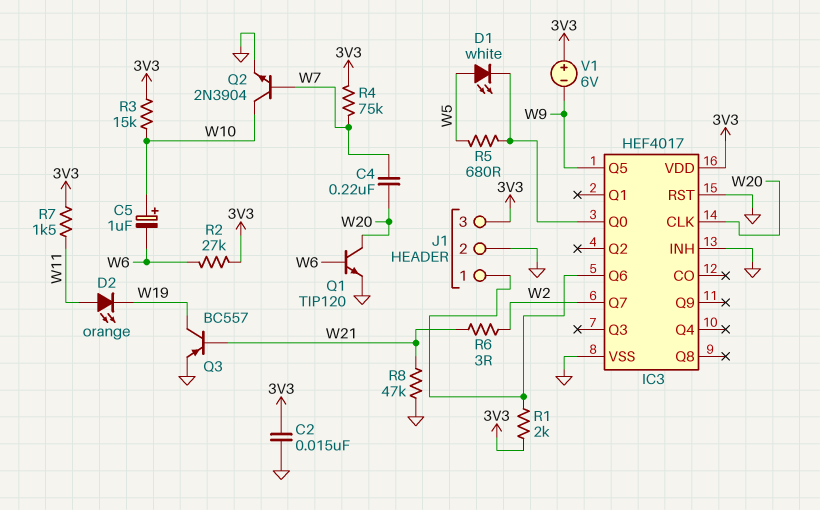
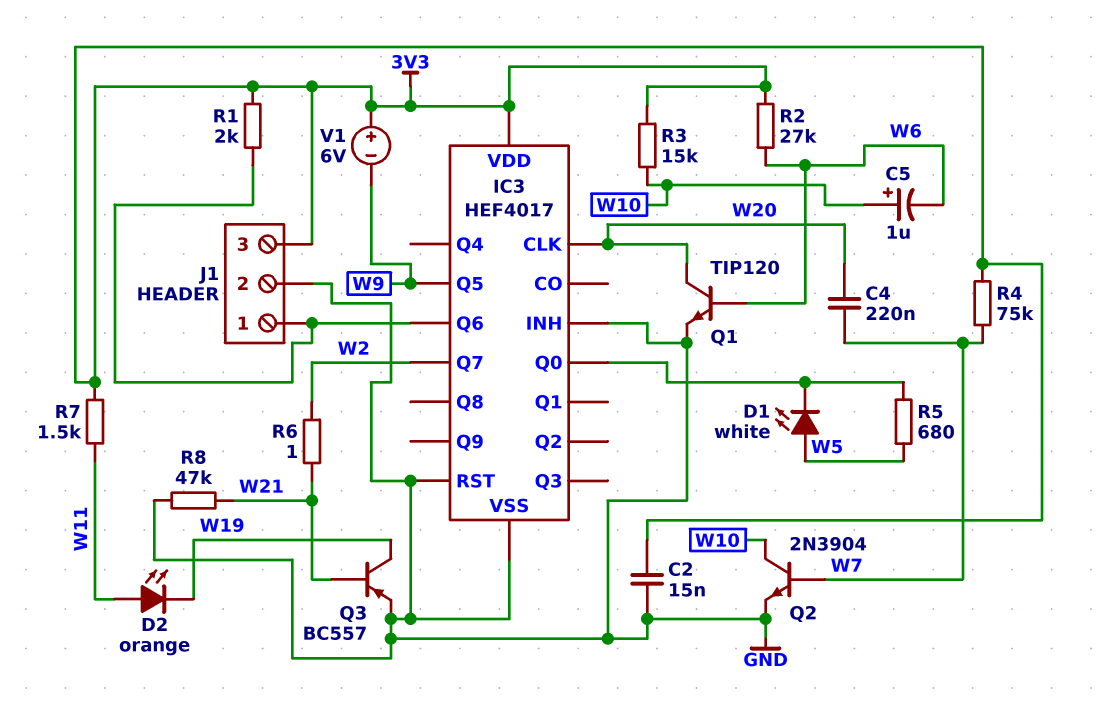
R6: 3 (W2, W21) -> 1 (W2, W21)

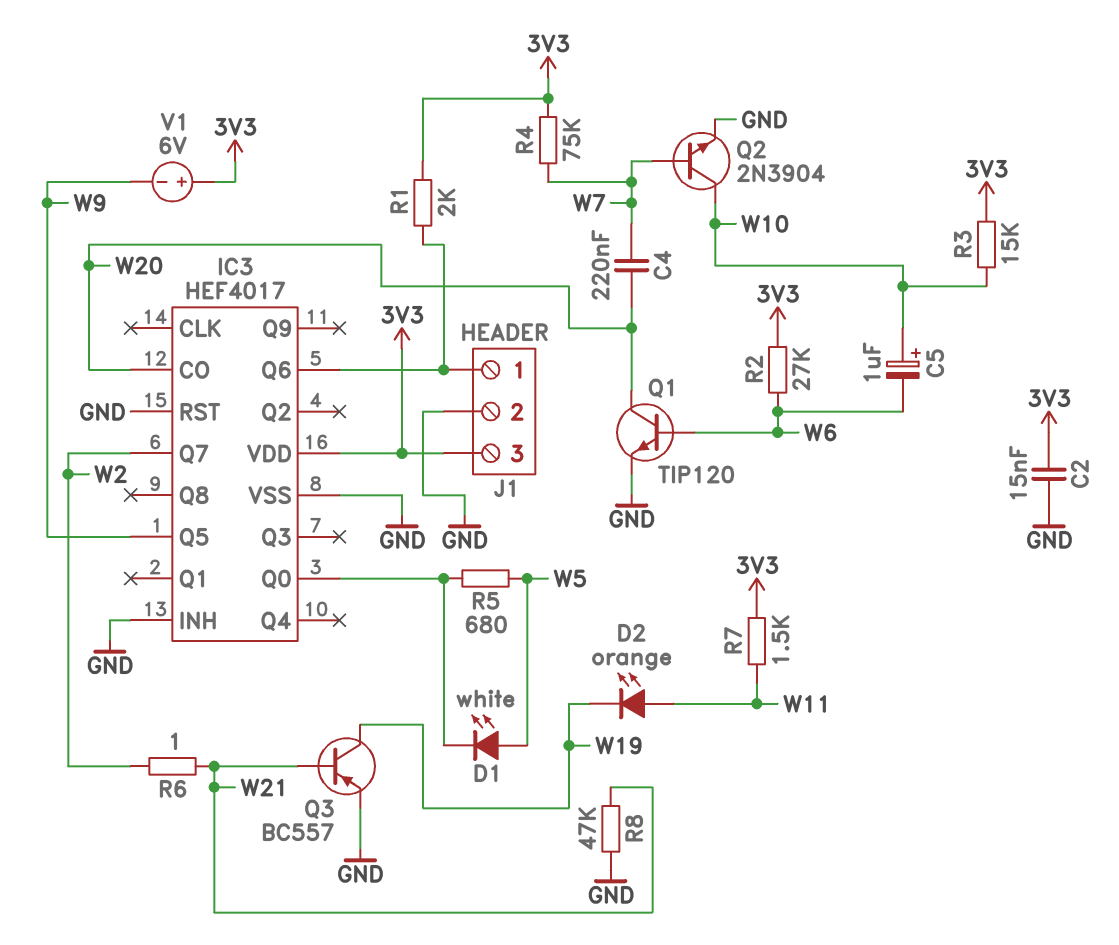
IC3 pin CLK: W20 -> none
IC3 pin CO: none -> W20

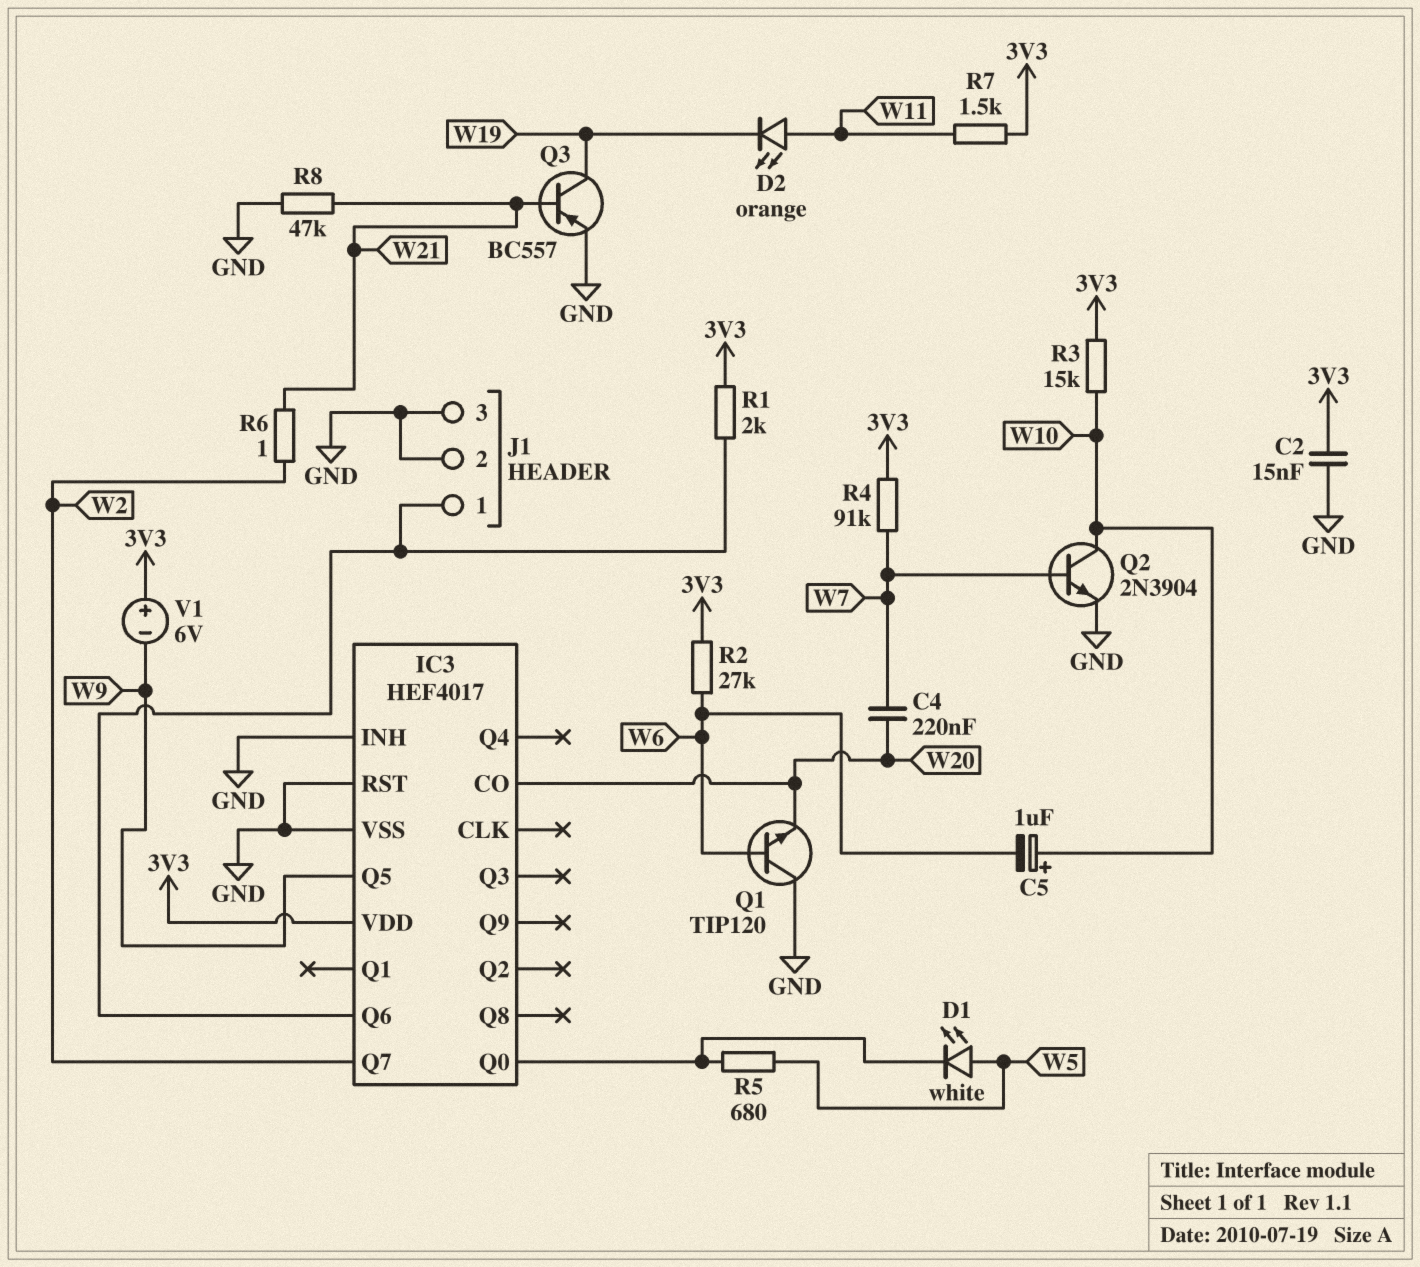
J1 pin 3: 3V3 -> GND
Q1: NPN TIP120 (B W6, C W20, E GND) -> NPN TIP120 (B W6, C GND, E W20)
R4: 75k (3V3, W7) -> 91k (3V3, W7)

